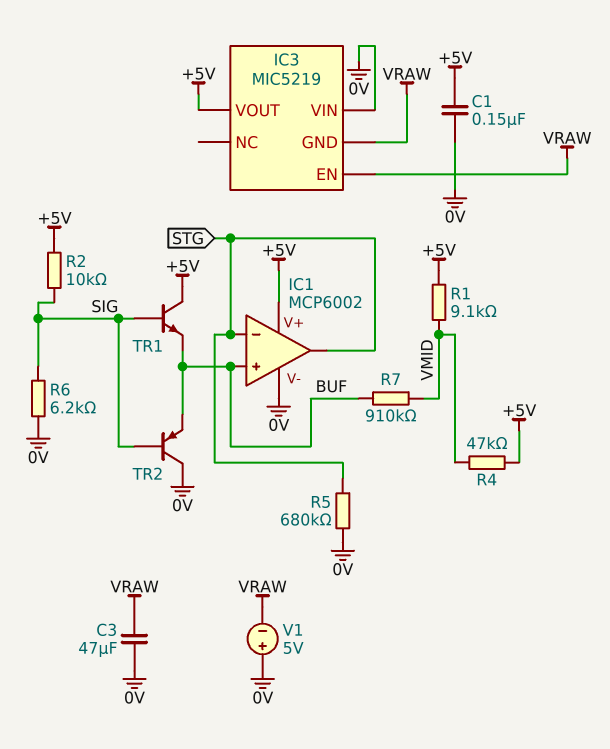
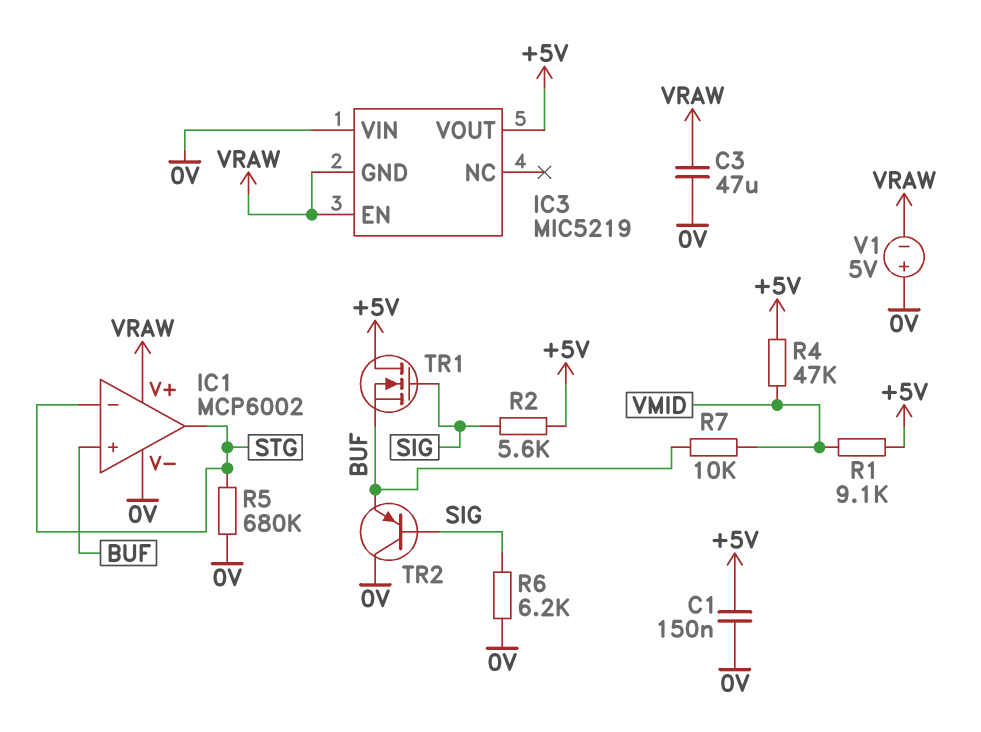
IC1 pin V+: +5V -> VRAW
R2: 10k (+5V, SIG) -> 5.6k (+5V, SIG)
R7: 910k (BUF, VMID) -> 10k (BUF, VMID)
TR1: NPN (B SIG, C +5V, E BUF) -> NMOS (G SIG, D +5V, S BUF)

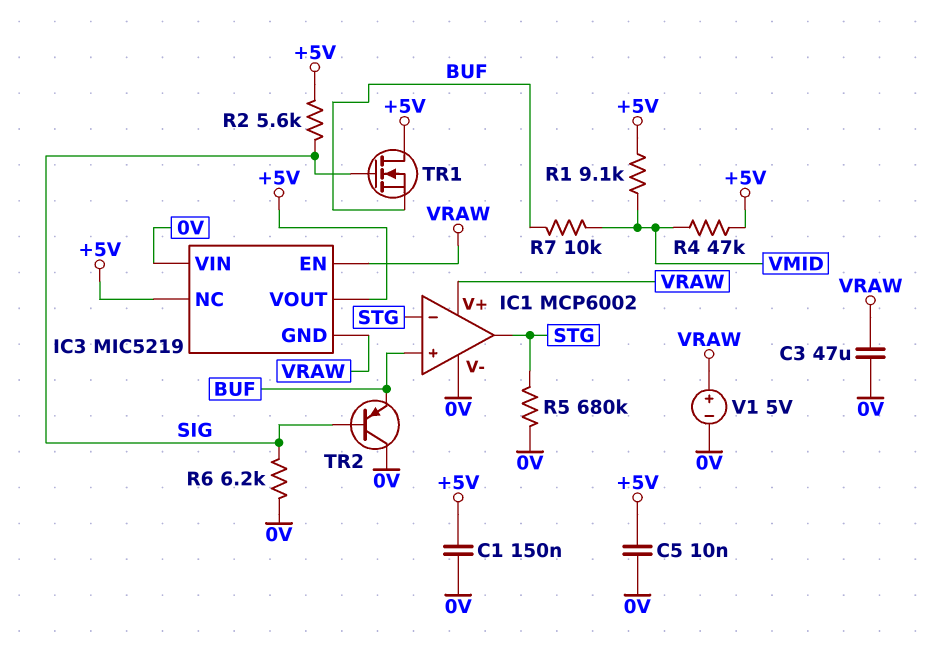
C5: none -> 10nF (+5V, 0V)
IC3 pin NC: none -> +5V
V1: 5V (plus 0V, minus VRAW) -> 5V (plus VRAW, minus 0V)

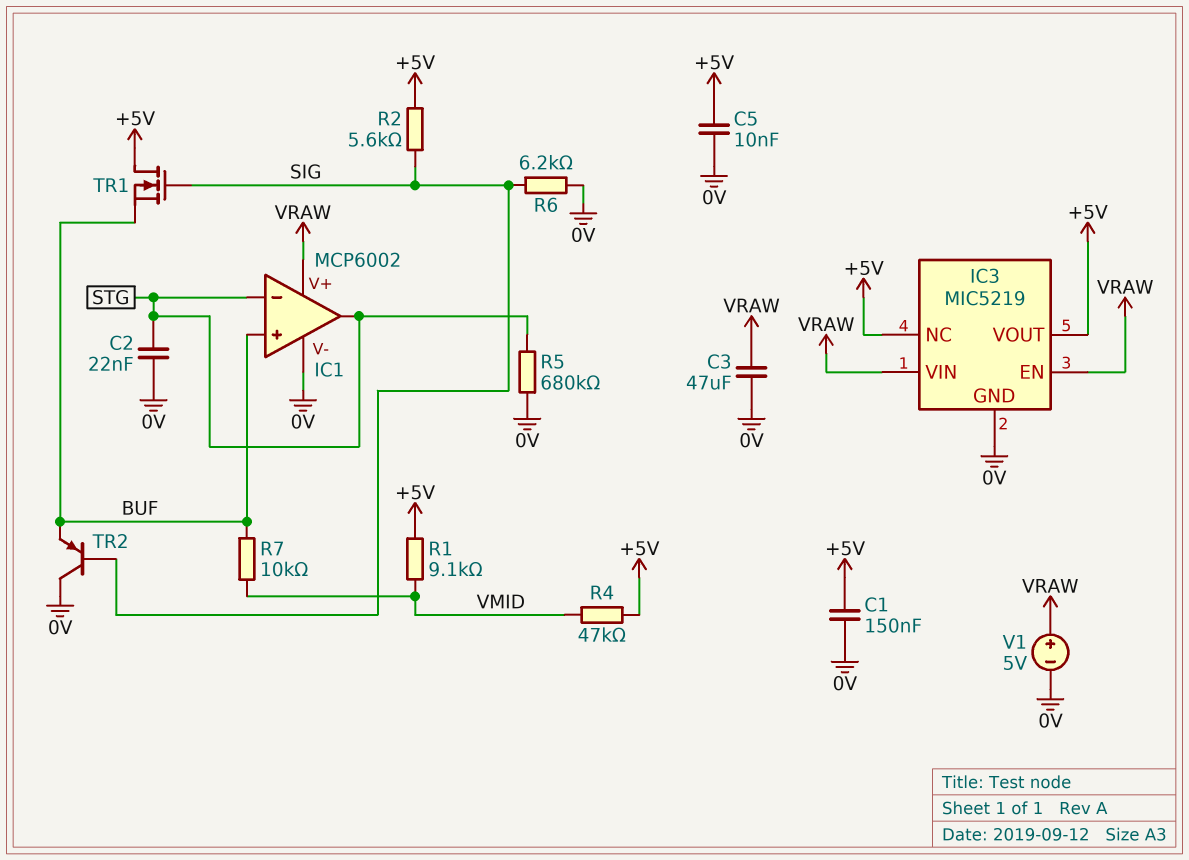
C2: none -> 22nF (0V, STG)
IC3 pin GND: VRAW -> 0V
IC3 pin VIN: 0V -> VRAW

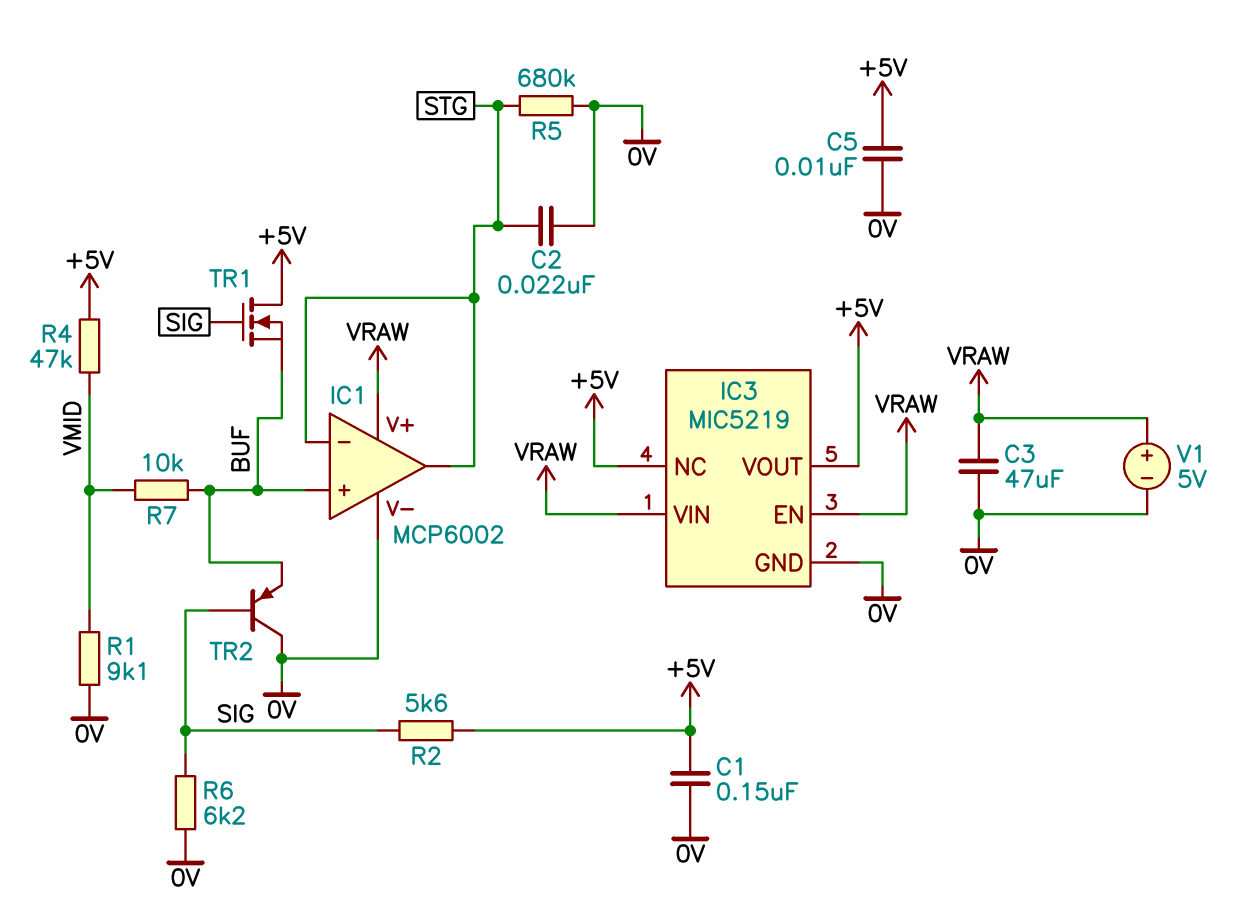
R1: 9.1k (+5V, VMID) -> 9.1k (0V, VMID)

